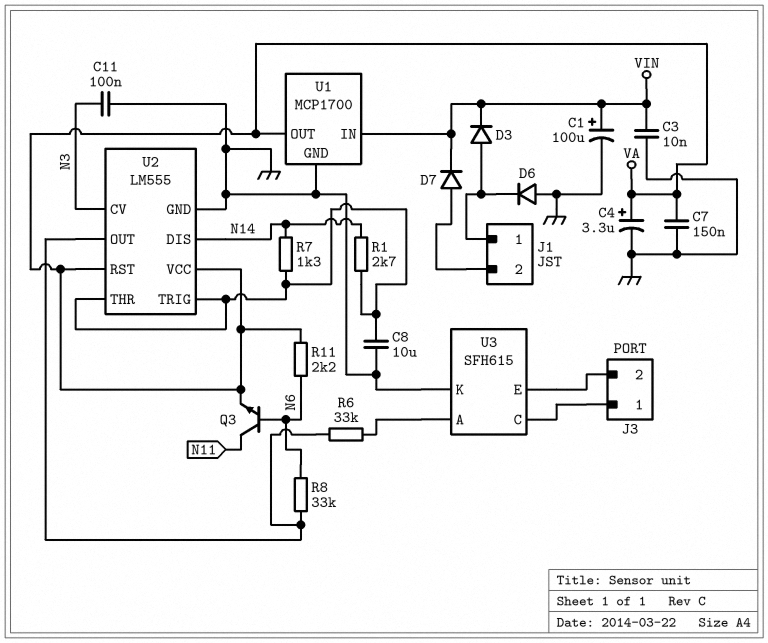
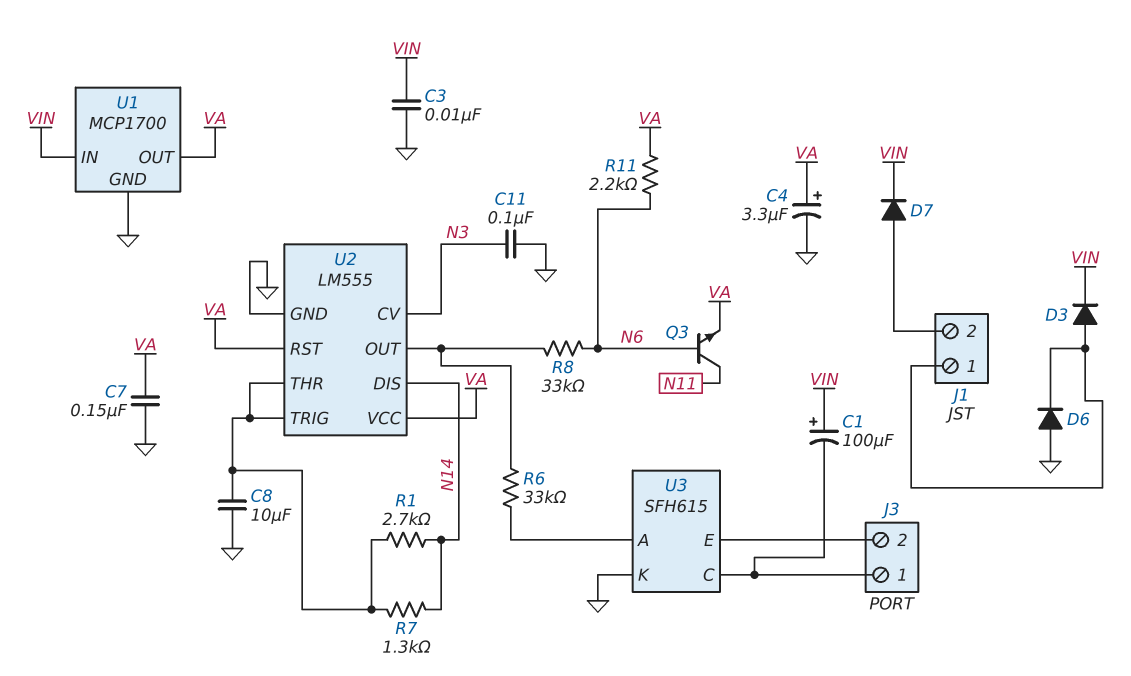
C1: 100uF (plus VIN, minus GND) -> 100uF (plus VIN, minus J3/1)

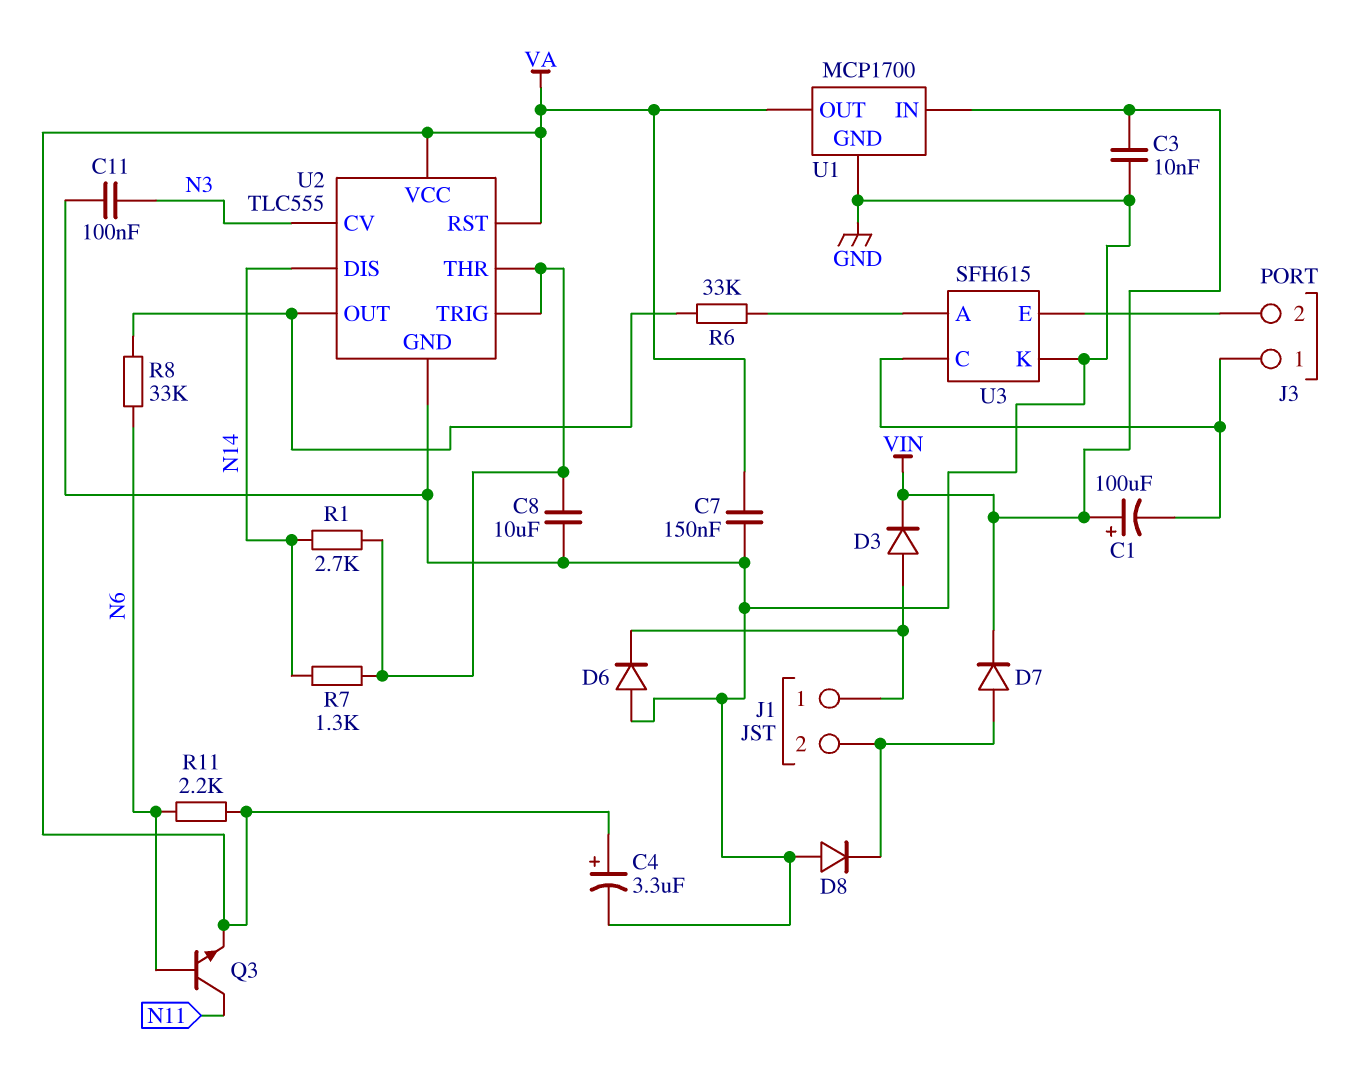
D8: none -> diode (A GND, K J1/2)
U2: LM555 -> TLC555

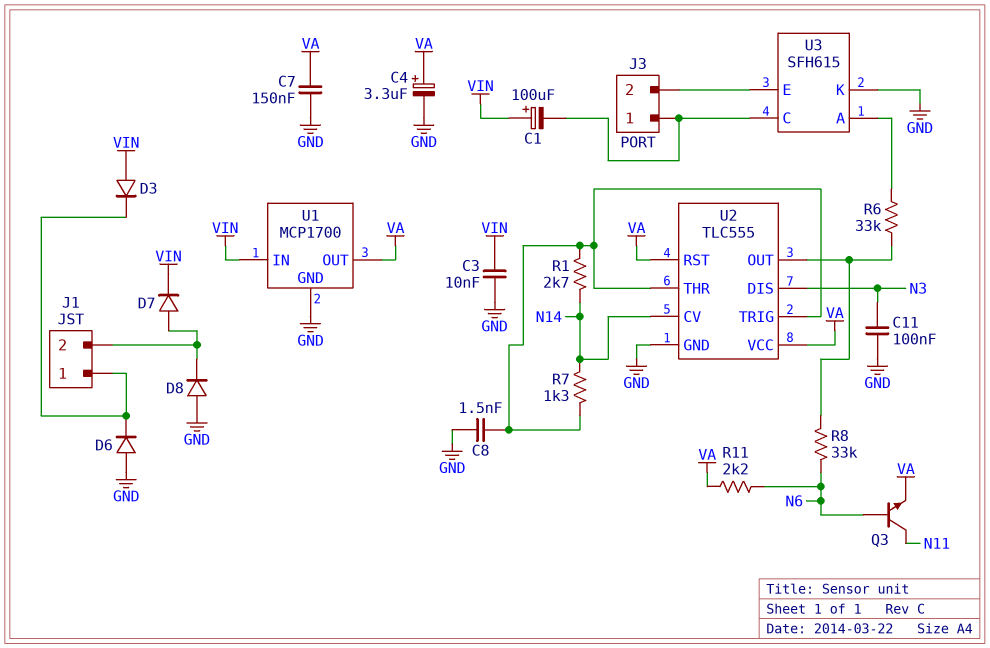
C8: 10uF (GND, U2/THR) -> 1.5nF (GND, U2/THR)
D3: diode (A J1/1, K VIN) -> diode (A VIN, K J1/1)
U2 pin CV: N3 -> N14
U2 pin DIS: N14 -> N3

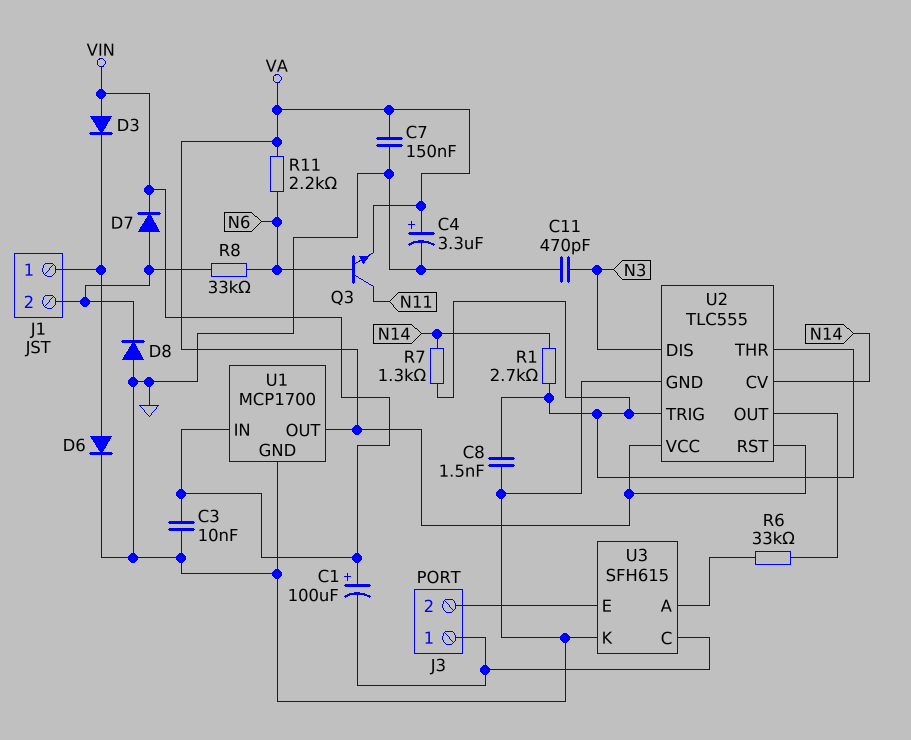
C11: 100nF (GND, N3) -> 470pF (GND, N3)
D6: diode (A GND, K J1/1) -> diode (A J1/1, K GND)
R8: 33k (N6, U2/OUT) -> 33k (J1/2, N6)

